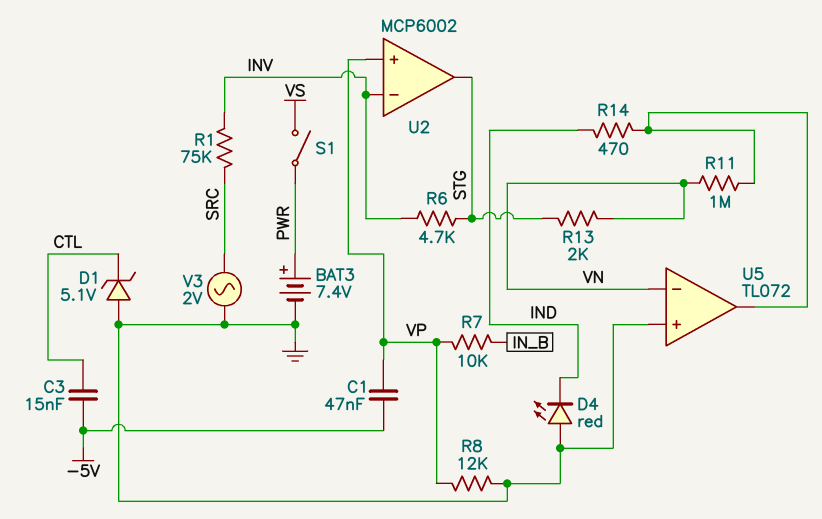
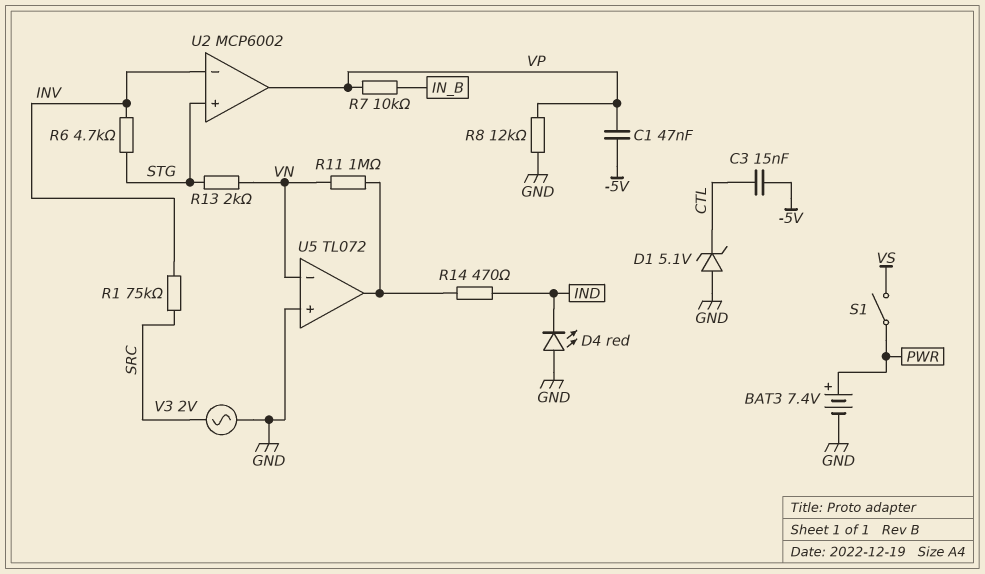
U2 pin in+: VP -> STG
U2 pin out: STG -> VP

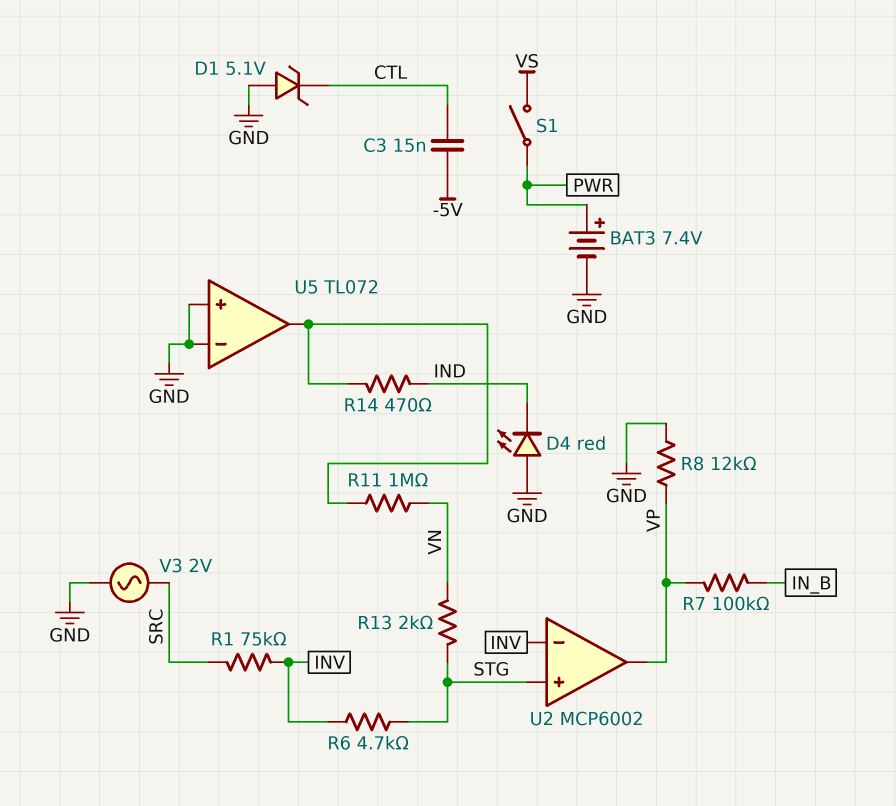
C1: 47nF (-5V, VP) -> none
R7: 10k (IN_B, VP) -> 100k (IN_B, VP)
U5 pin in-: VN -> GND

